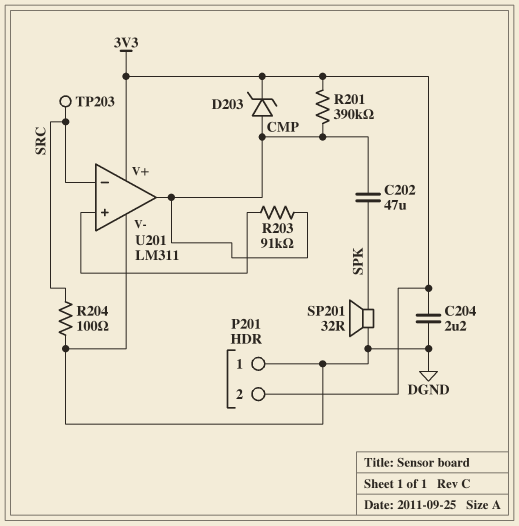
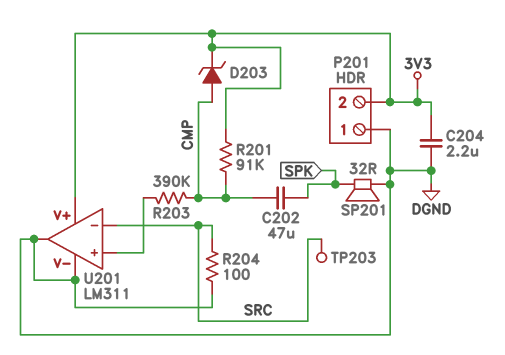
R201: 390k (3V3, CMP) -> 91k (3V3, CMP)
R203: 91k (CMP, U201/in+) -> 390k (CMP, U201/in+)
U201 pin out: CMP -> DGND

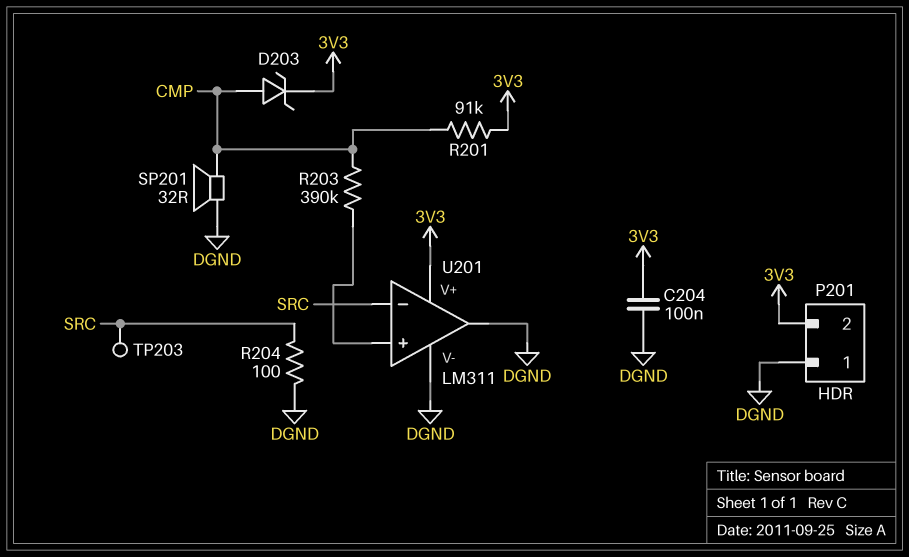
C202: 47uF (CMP, SPK) -> none
C204: 2.2uF (3V3, DGND) -> 100nF (3V3, DGND)
SP201: speaker 32R (DGND, SPK) -> speaker 32R (CMP, DGND)

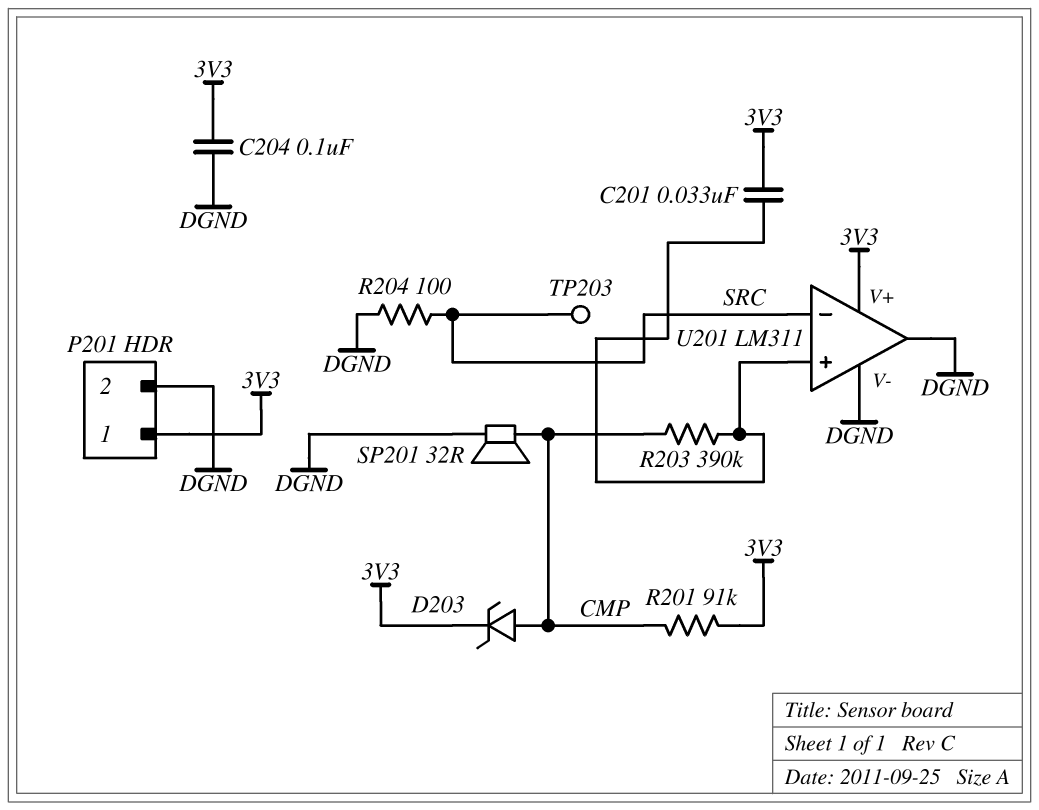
C201: none -> 33nF (3V3, U201/in+)
P201 pin 1: DGND -> 3V3
P201 pin 2: 3V3 -> DGND

